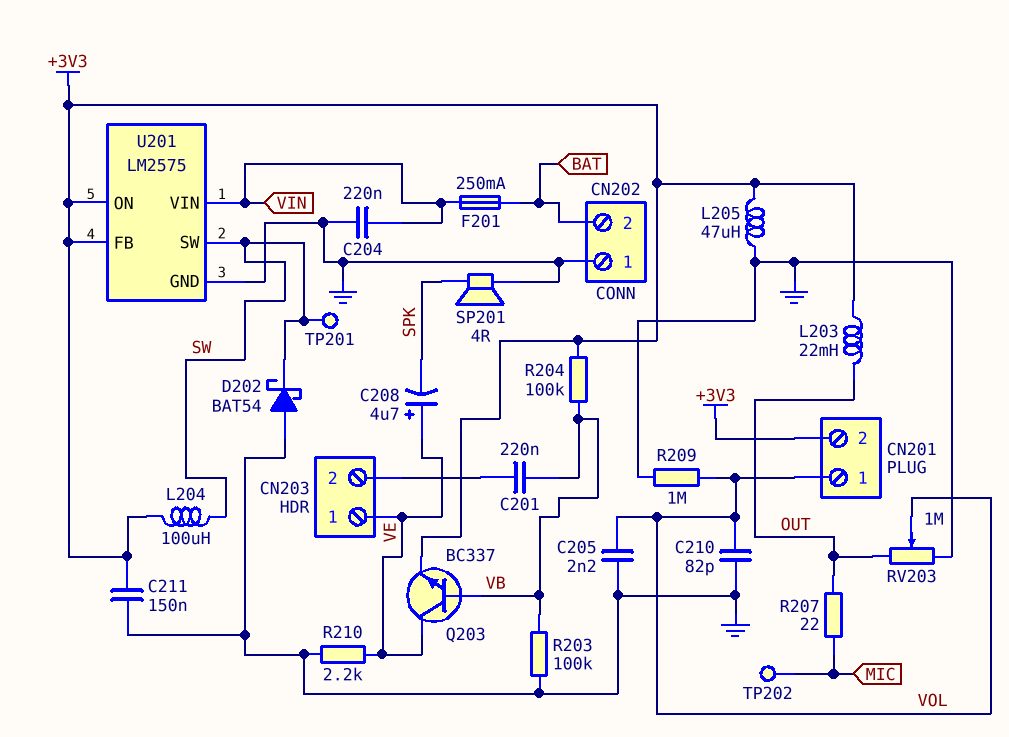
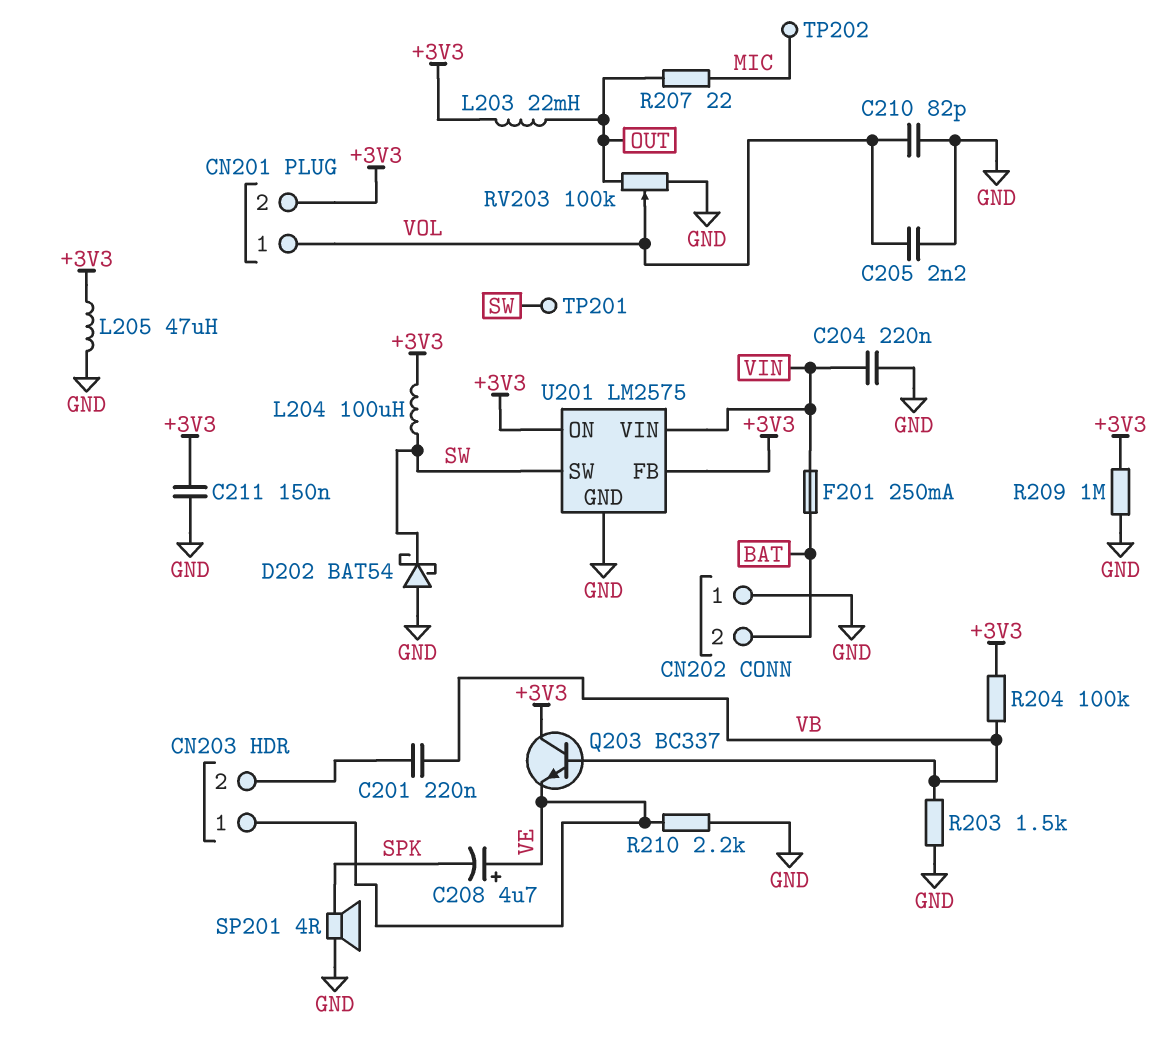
Q203: NPN BC337 (B VB, C VE, E +3V3) -> NPN BC337 (B VB, C +3V3, E VE)
R203: 100k (GND, VB) -> 1.5k (GND, VB)
R209: 1M (GND, VOL) -> 1M (+3V3, GND)
RV203: 1M (GND, OUT, wiper VOL) -> 100k (GND, OUT, wiper VOL)

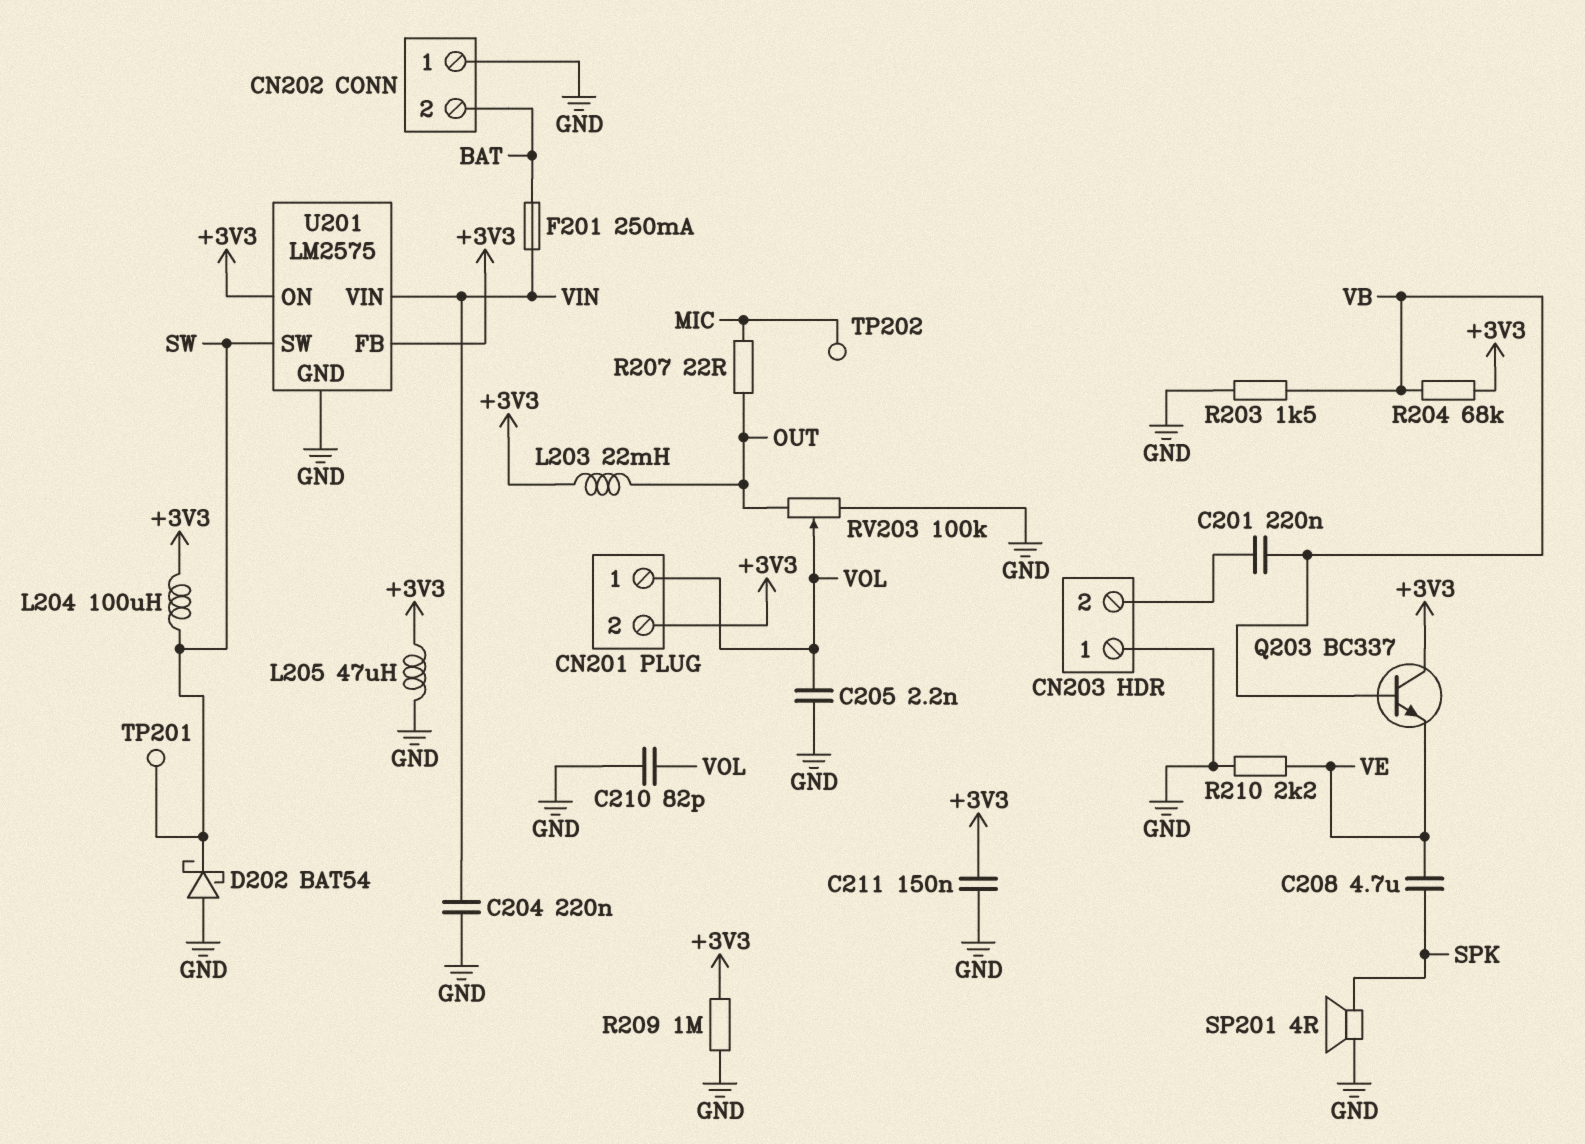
C208: 4.7uF (plus VE, minus SPK) -> 4.7uF (SPK, VE)
CN203 pin 1: VE -> GND
R204: 100k (+3V3, VB) -> 68k (+3V3, VB)

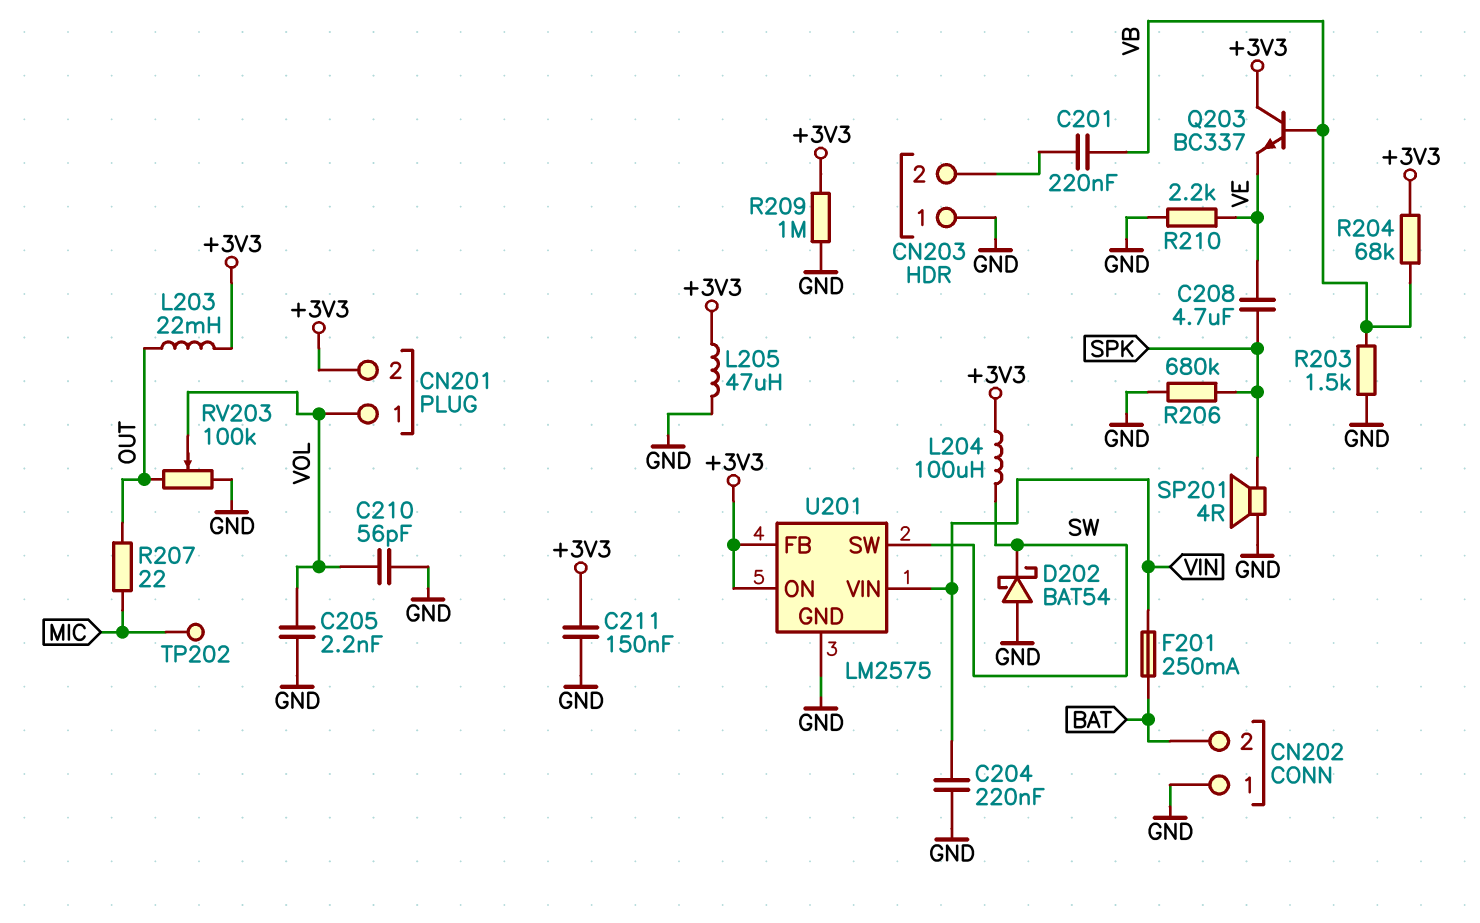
C210: 82pF (GND, VOL) -> 56pF (GND, VOL)
R206: none -> 680k (GND, SPK)
TP201: test point (SW) -> none

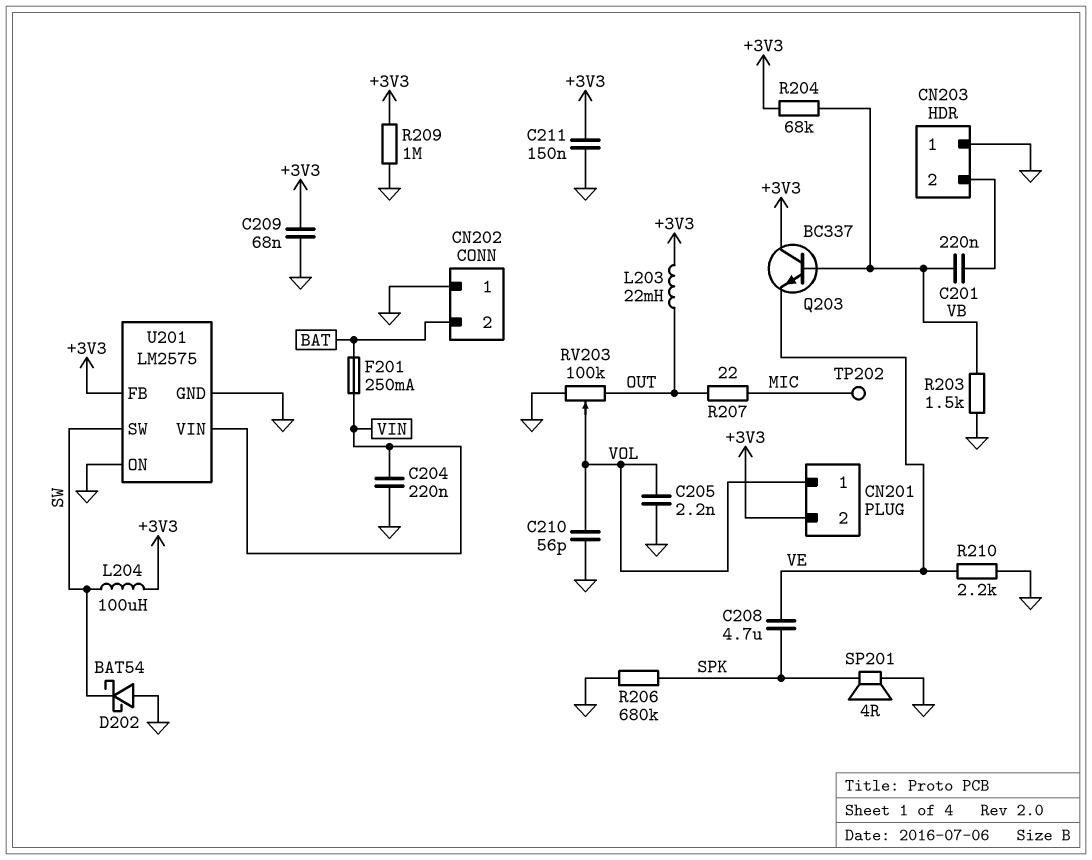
C209: none -> 68nF (+3V3, GND)
L205: 47uH (+3V3, GND) -> none
U201 pin ON: +3V3 -> GND

